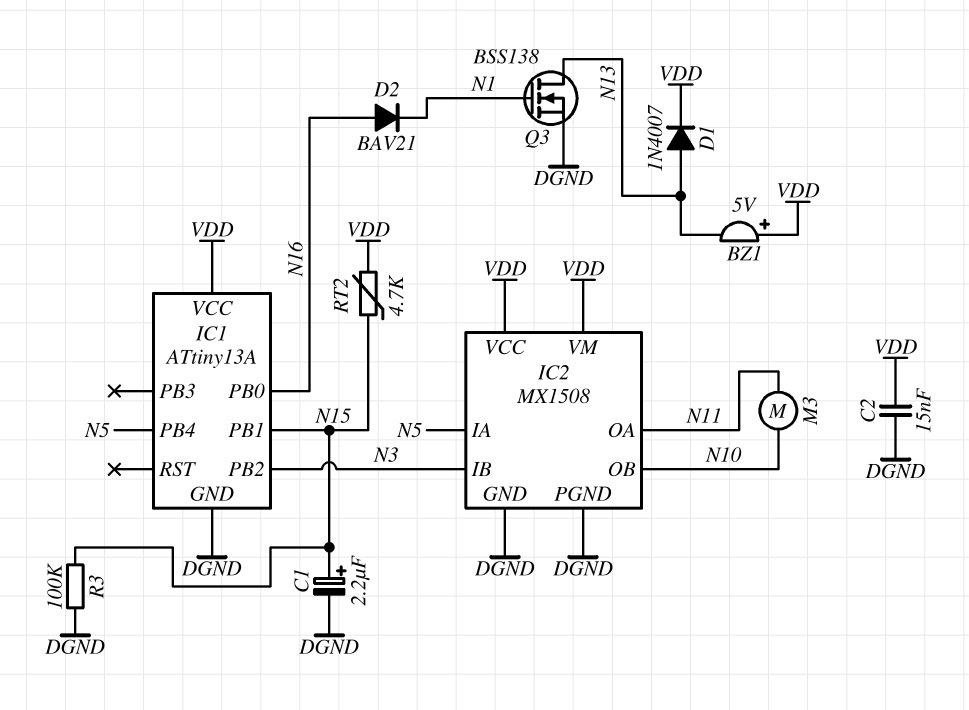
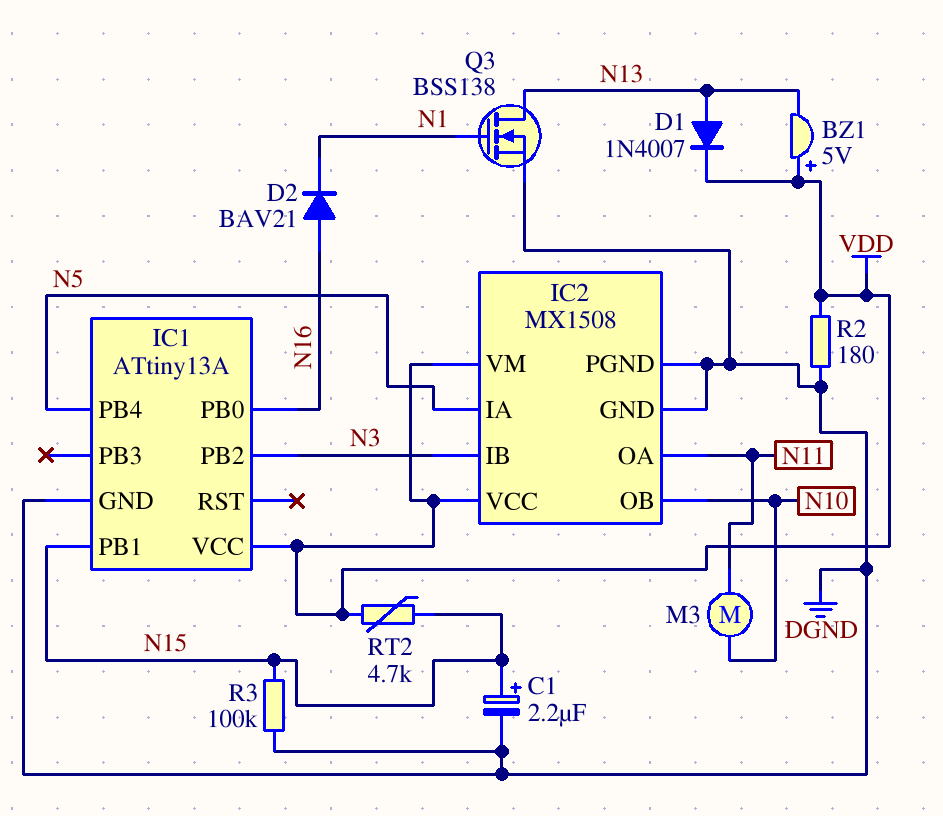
C2: 15nF (DGND, VDD) -> none
R2: none -> 180 (DGND, VDD)

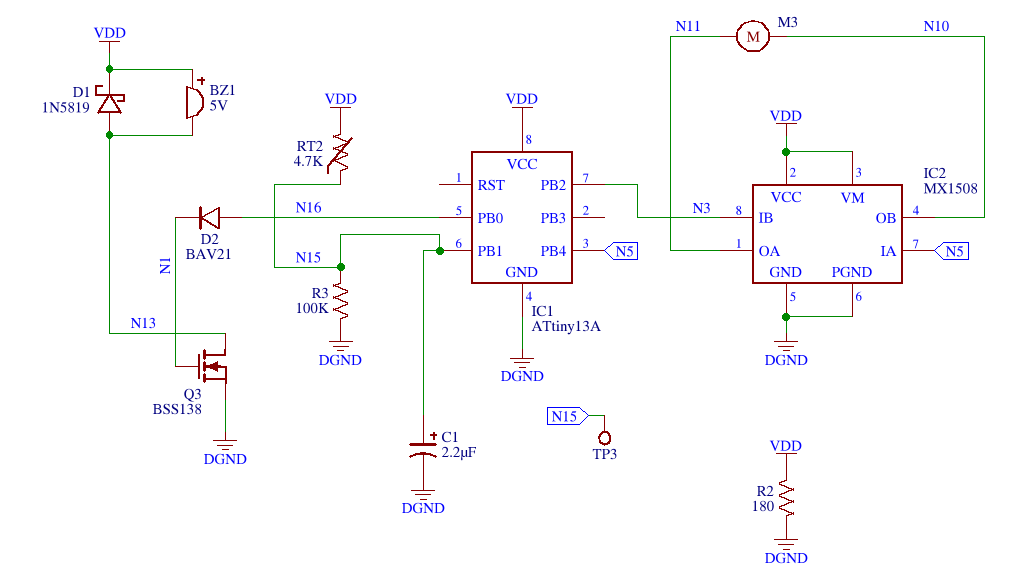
D1: diode 1N4007 (A N13, K VDD) -> schottky 1N5819 (A N13, K VDD)
TP3: none -> test point (N15)

